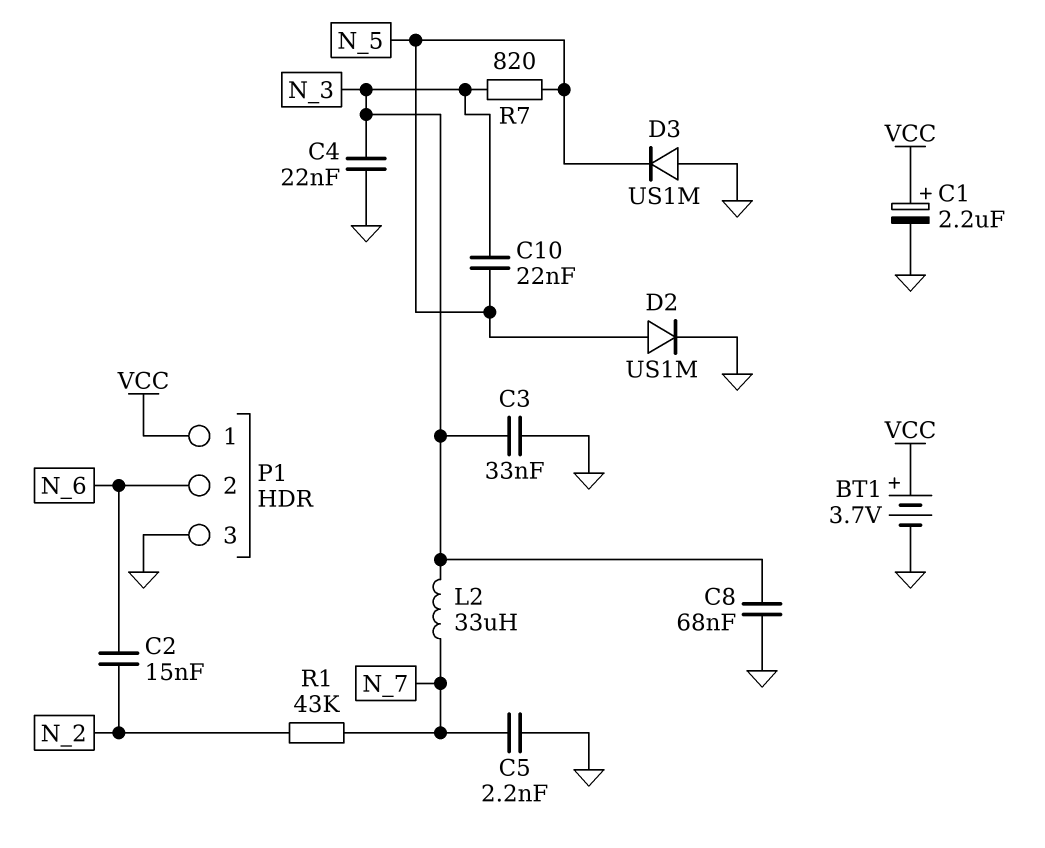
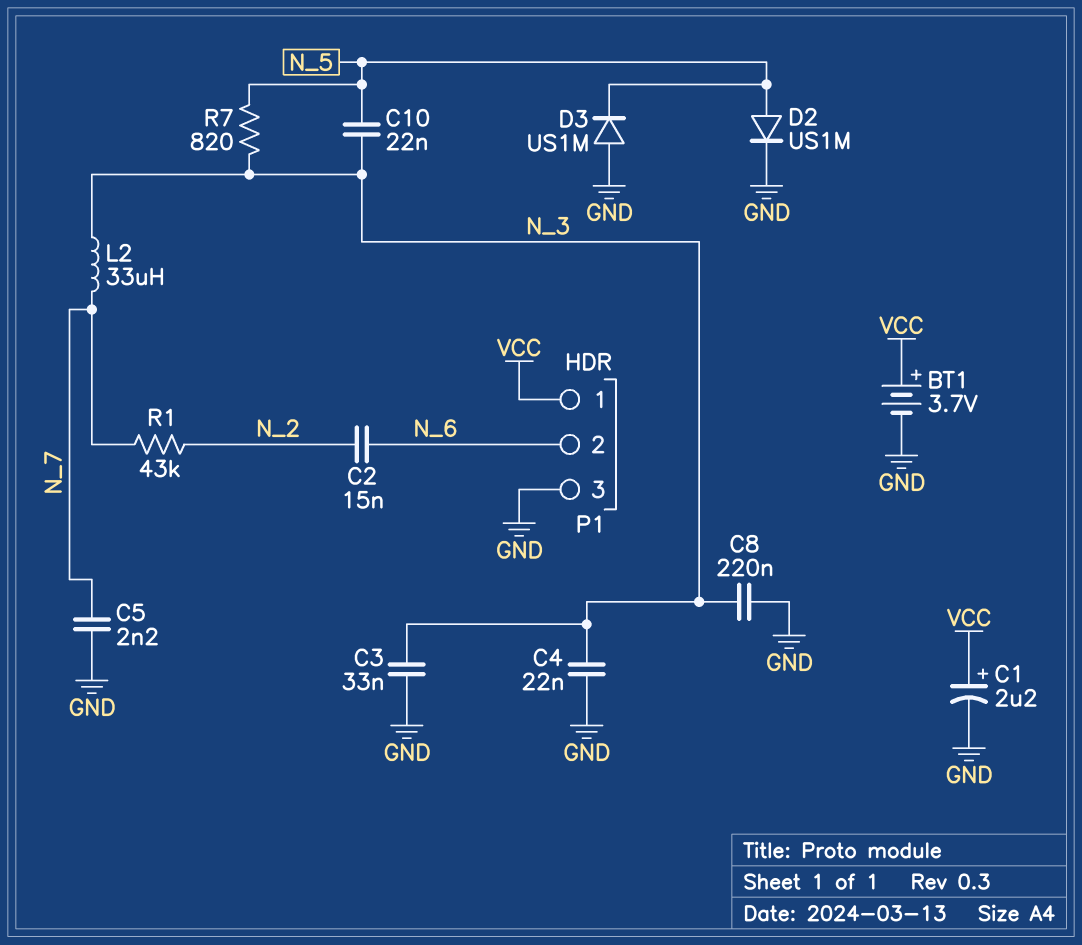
C8: 68nF (GND, N_3) -> 220nF (GND, N_3)

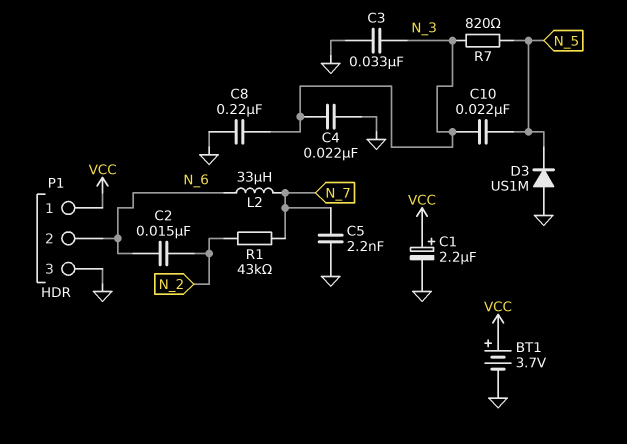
D2: diode US1M (A N_5, K GND) -> none
L2: 33uH (N_3, N_7) -> 33uH (N_6, N_7)

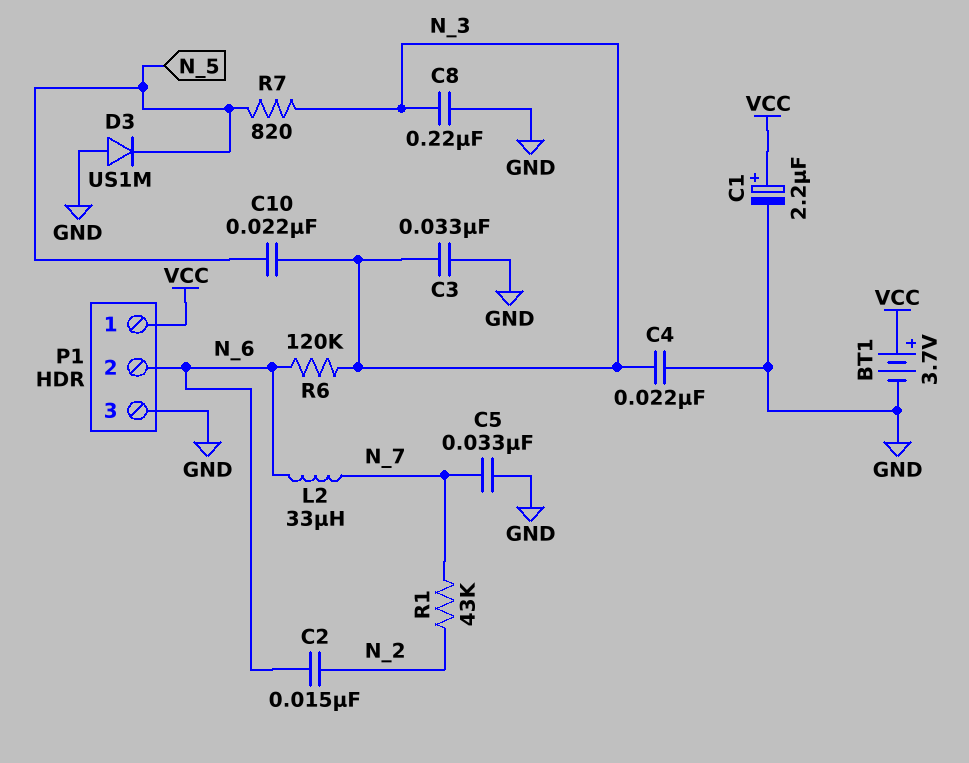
C5: 2.2nF (GND, N_7) -> 33nF (GND, N_7)
R6: none -> 120k (N_3, N_6)

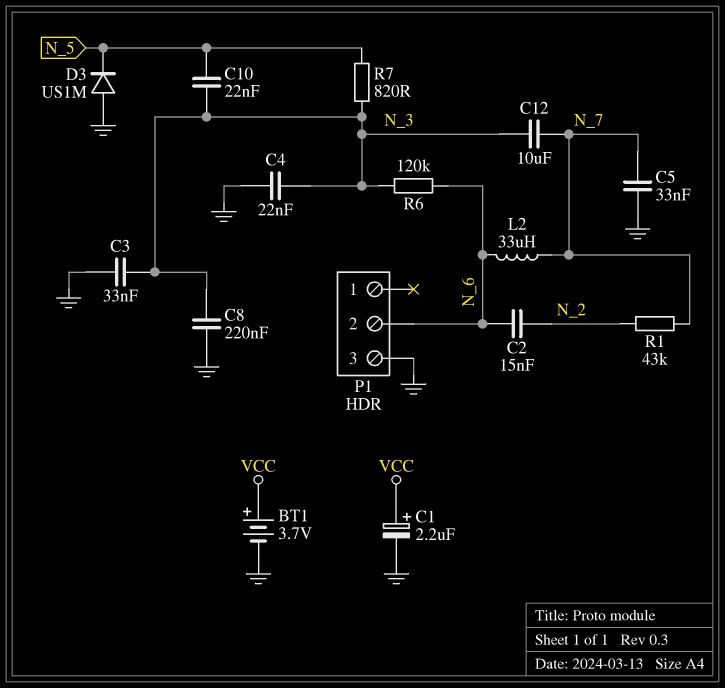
C12: none -> 10uF (N_3, N_7)
P1 pin 1: VCC -> none

